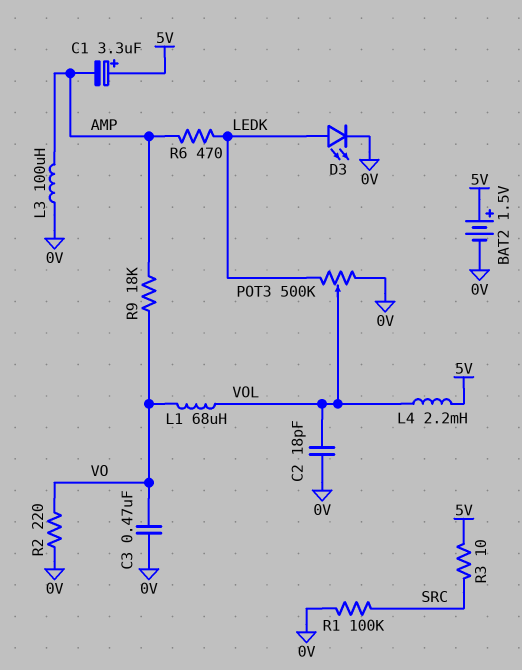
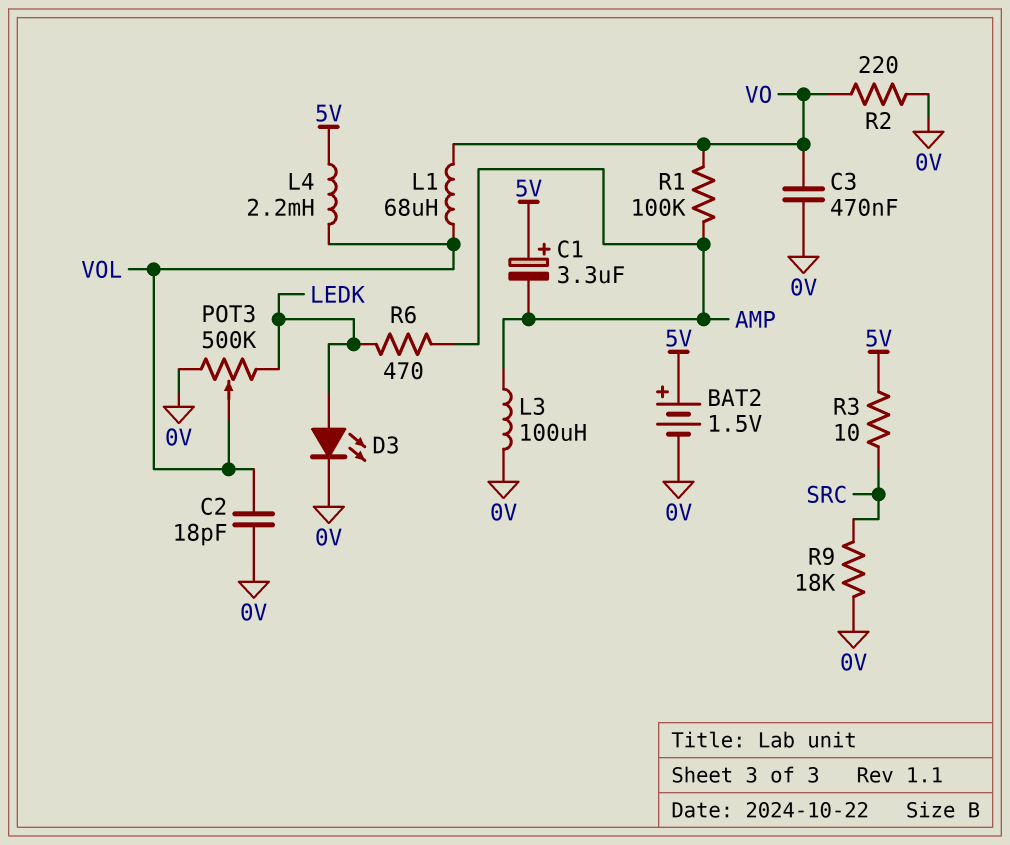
R1: 100k (0V, SRC) -> 100k (AMP, VO)
R9: 18k (AMP, VO) -> 18k (0V, SRC)

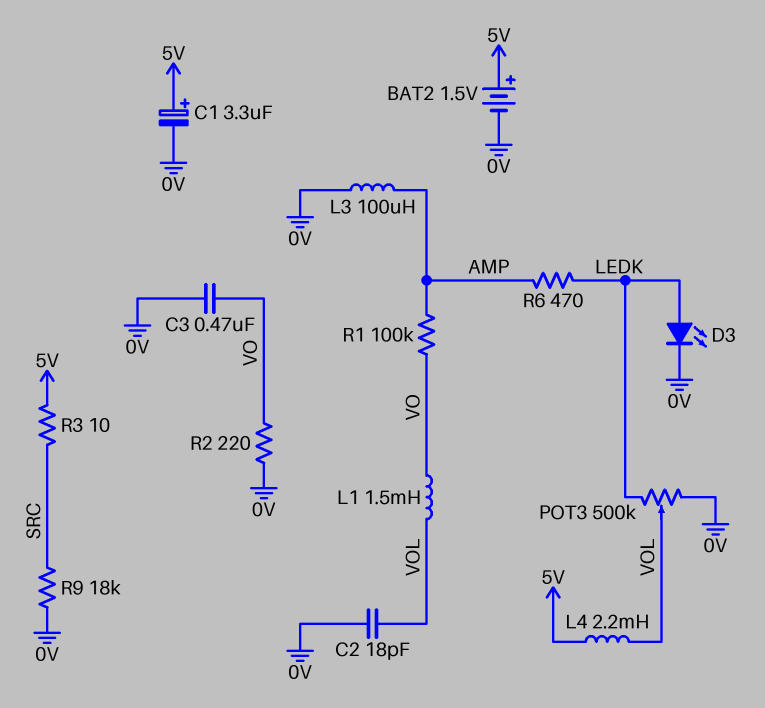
C1: 3.3uF (plus 5V, minus AMP) -> 3.3uF (plus 5V, minus 0V)
L1: 68uH (VO, VOL) -> 1.5mH (VO, VOL)

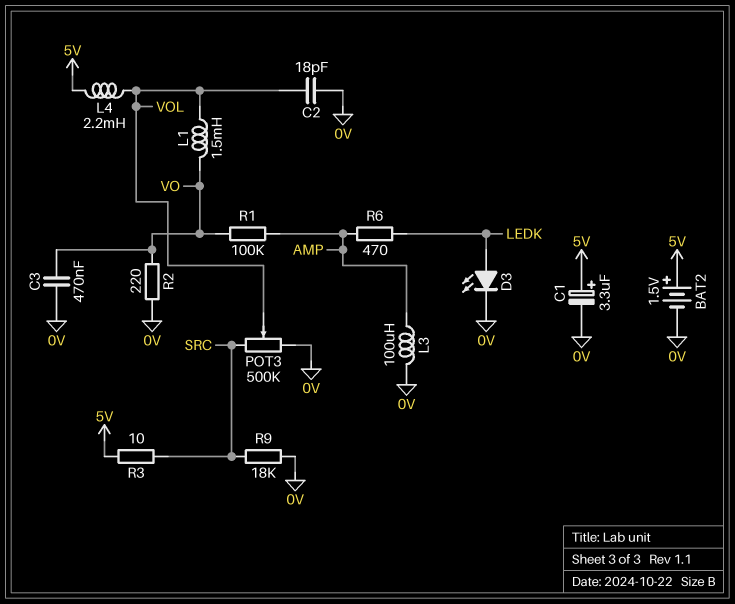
POT3: 500k (0V, LEDK, wiper VOL) -> 500k (0V, SRC, wiper VOL)

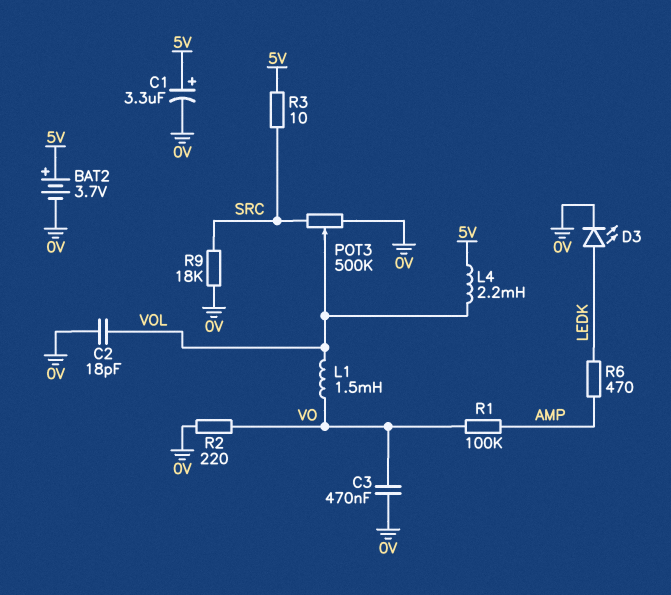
BAT2: 1.5V (plus 5V, minus 0V) -> 3.7V (plus 5V, minus 0V)
L3: 100uH (0V, AMP) -> none

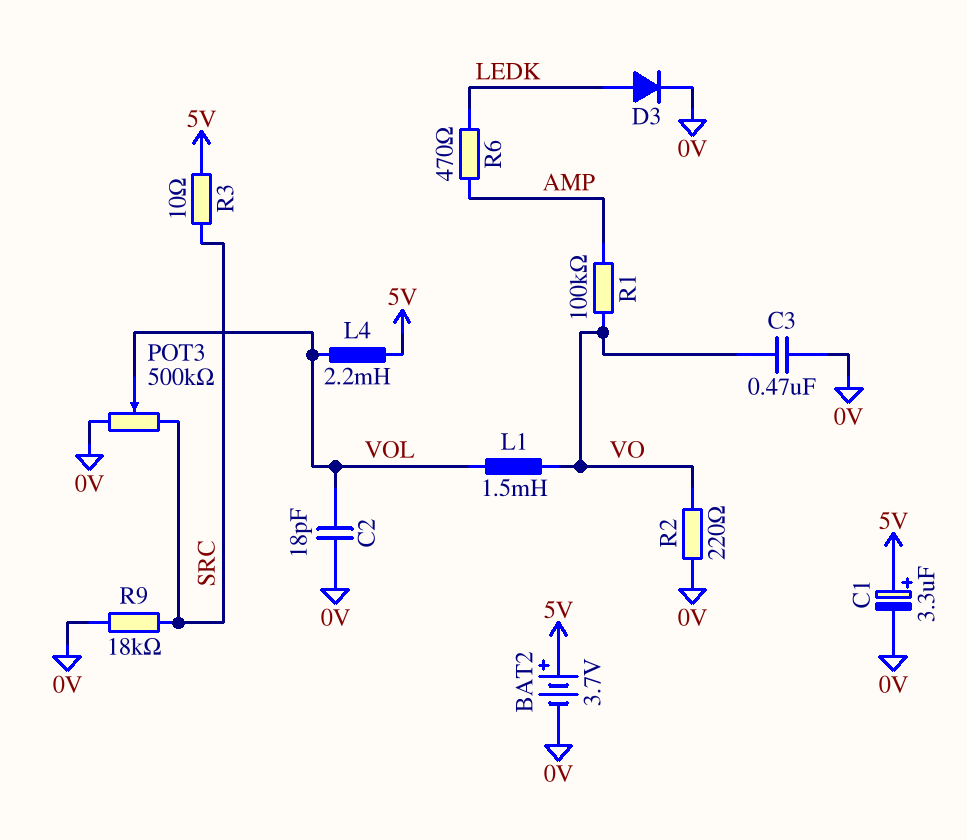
D3: LED (A LEDK, K 0V) -> diode (A LEDK, K 0V)

